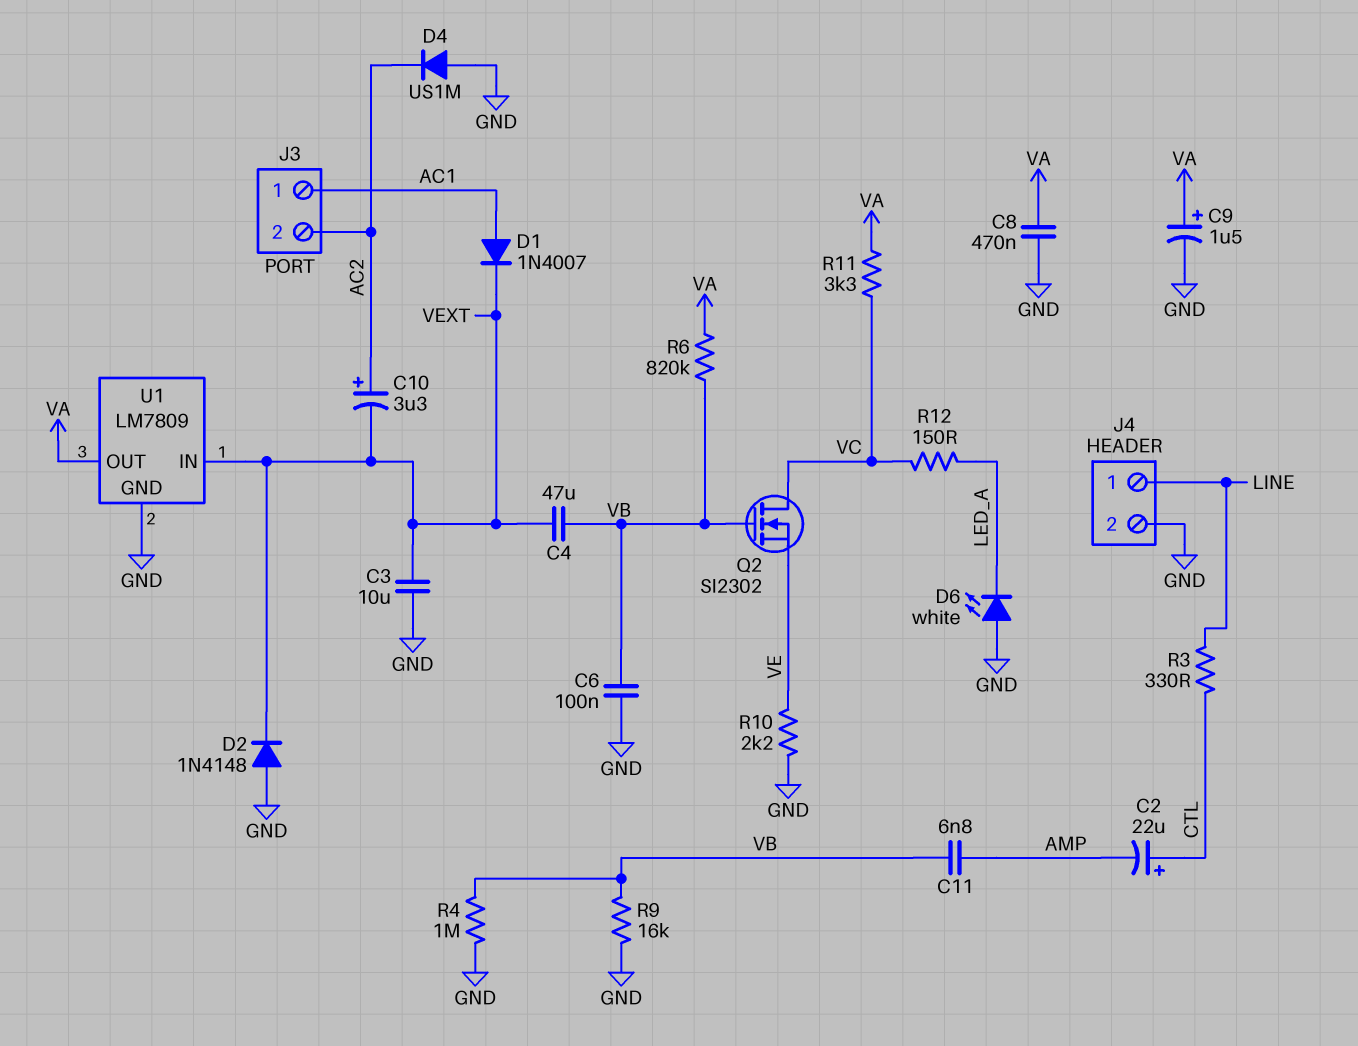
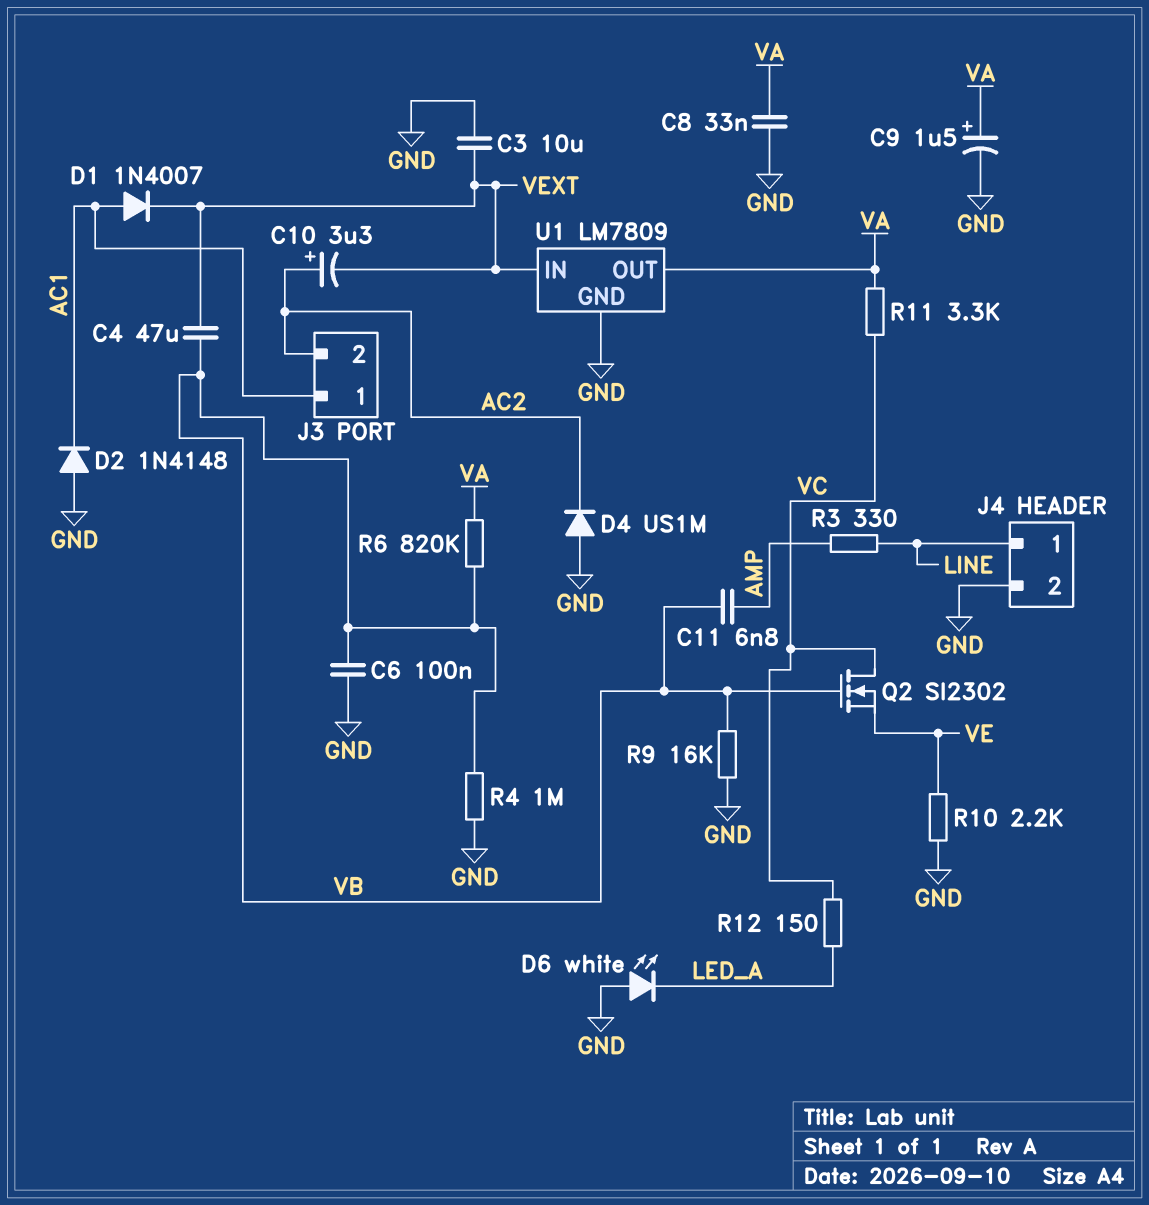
C2: 22uF (plus CTL, minus AMP) -> none
C8: 470nF (GND, VA) -> 33nF (GND, VA)
D2: diode 1N4148 (A GND, K VEXT) -> diode 1N4148 (A GND, K AC1)
R3: 330 (CTL, LINE) -> 330 (AMP, LINE)

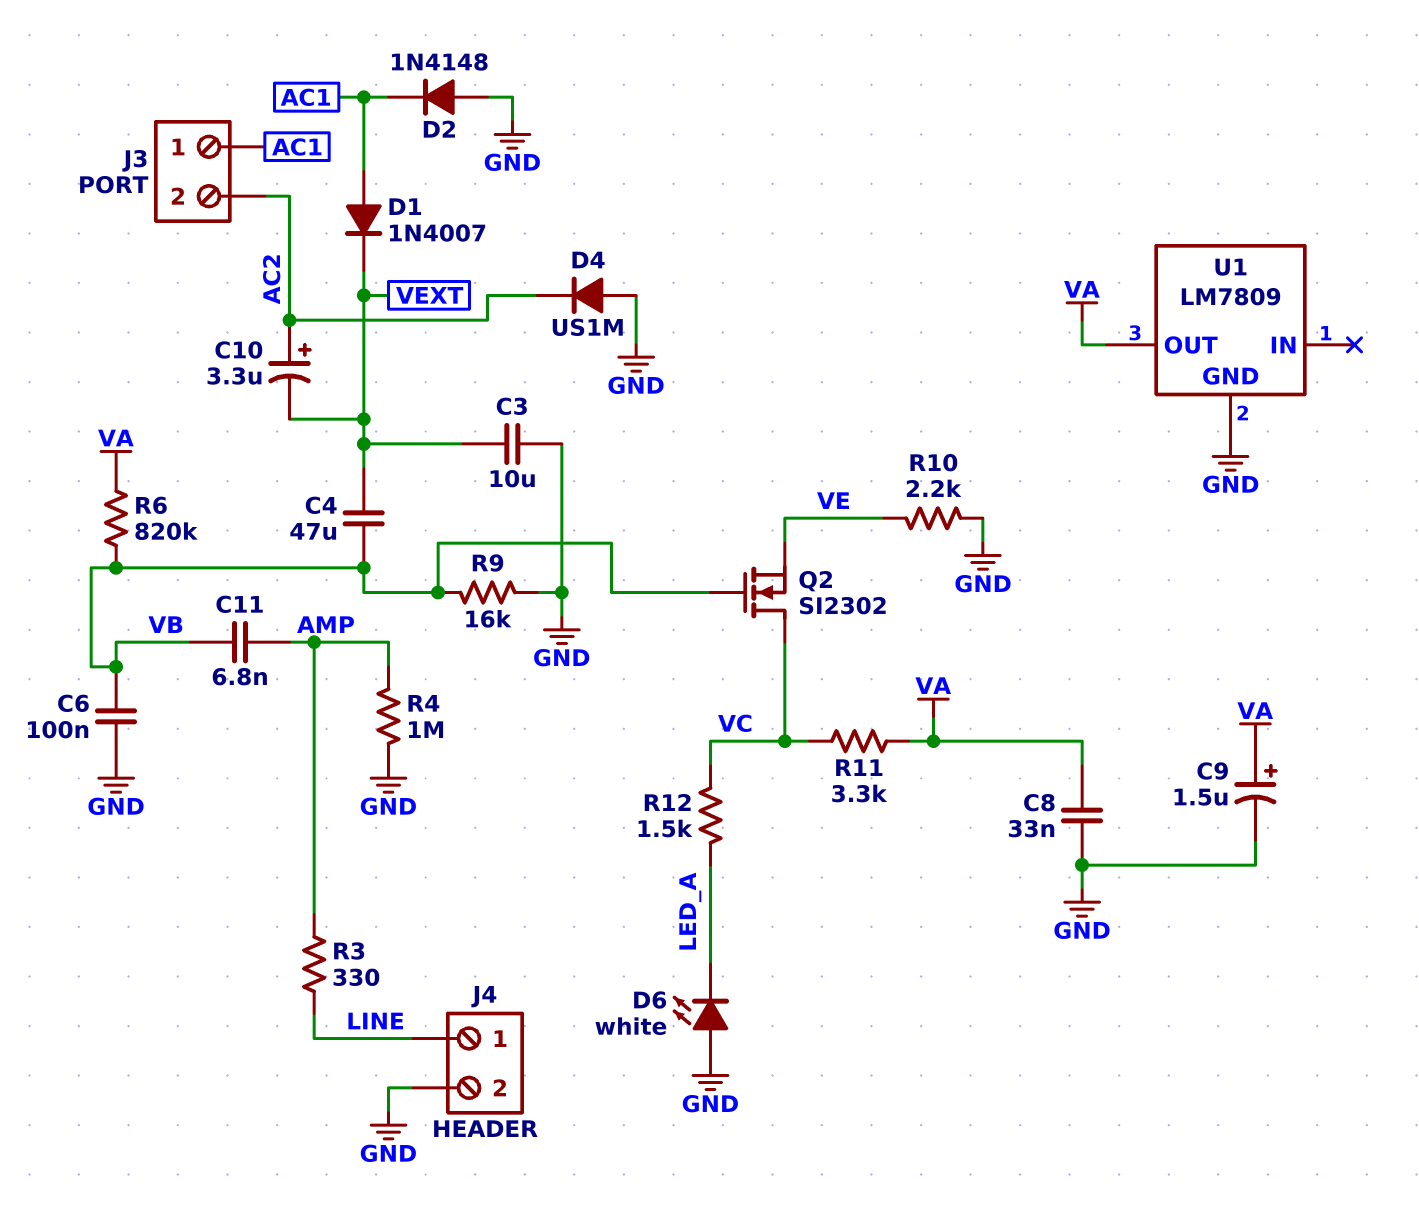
R4: 1M (GND, VB) -> 1M (AMP, GND)
R12: 150 (LED_A, VC) -> 1.5k (LED_A, VC)
U1 pin IN: VEXT -> none

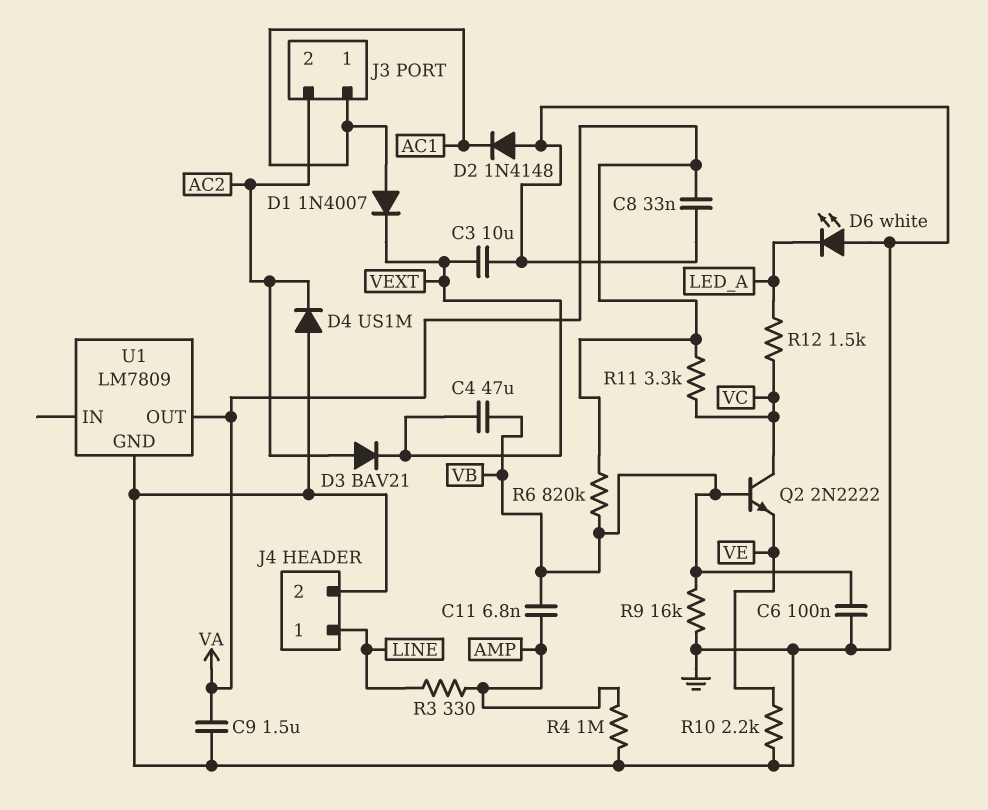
C9: 1.5uF (plus VA, minus GND) -> 1.5uF (GND, VA)
C10: 3.3uF (plus AC2, minus VEXT) -> none
D3: none -> diode BAV21 (A AC2, K VEXT)
Q2: NMOS SI2302 (G VB, D VC, S VE) -> NPN 2N2222 (B VB, C VC, E VE)

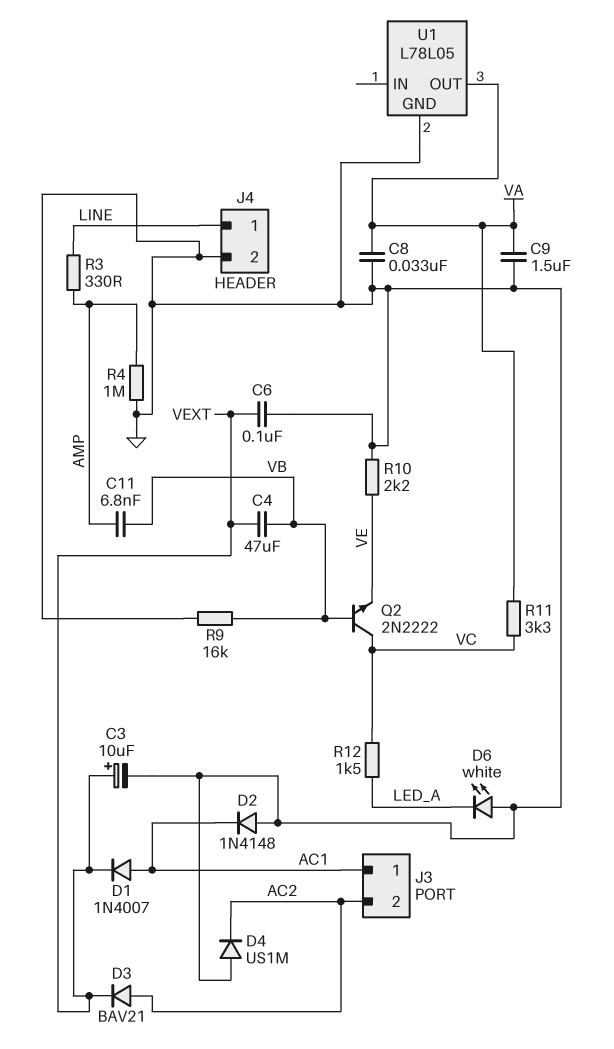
C3: 10uF (GND, VEXT) -> 10uF (plus VEXT, minus GND)
C6: 100nF (GND, VB) -> 100nF (GND, VEXT)
R6: 820k (VA, VB) -> none
U1: LM7809 -> L78L05

